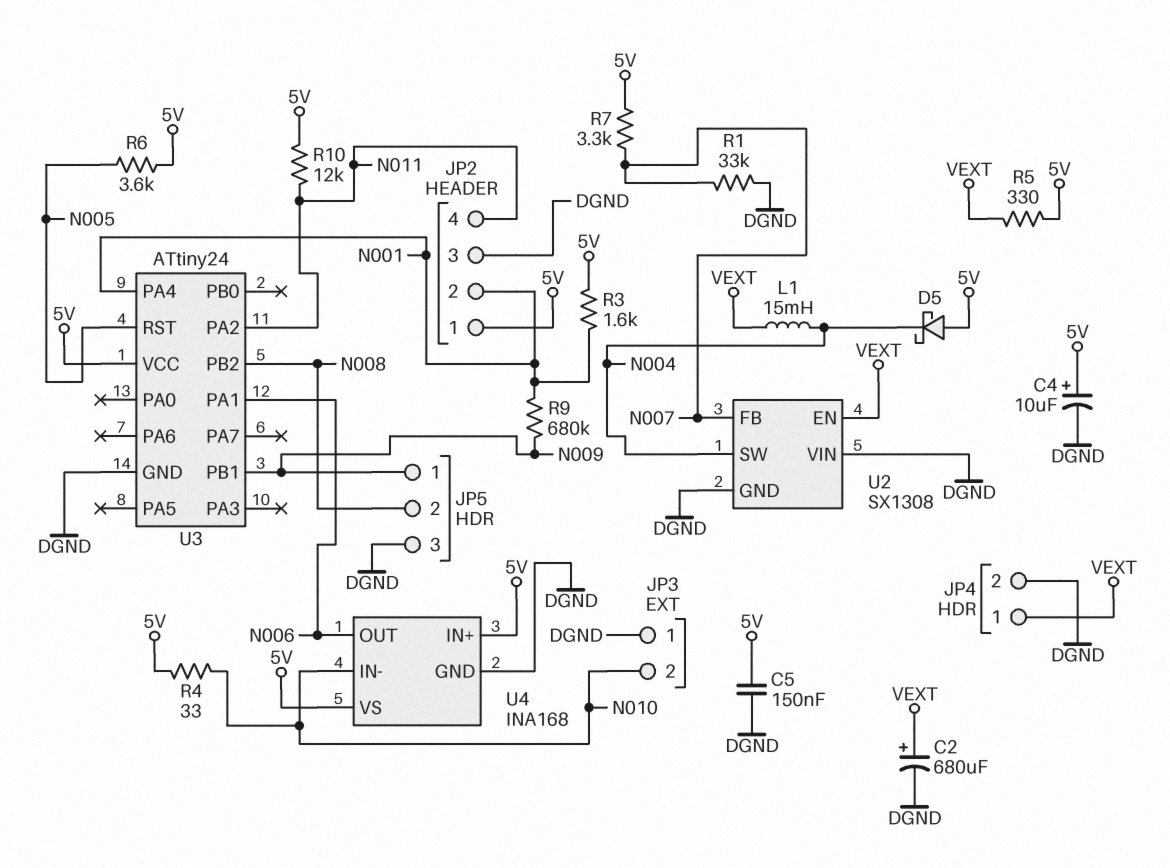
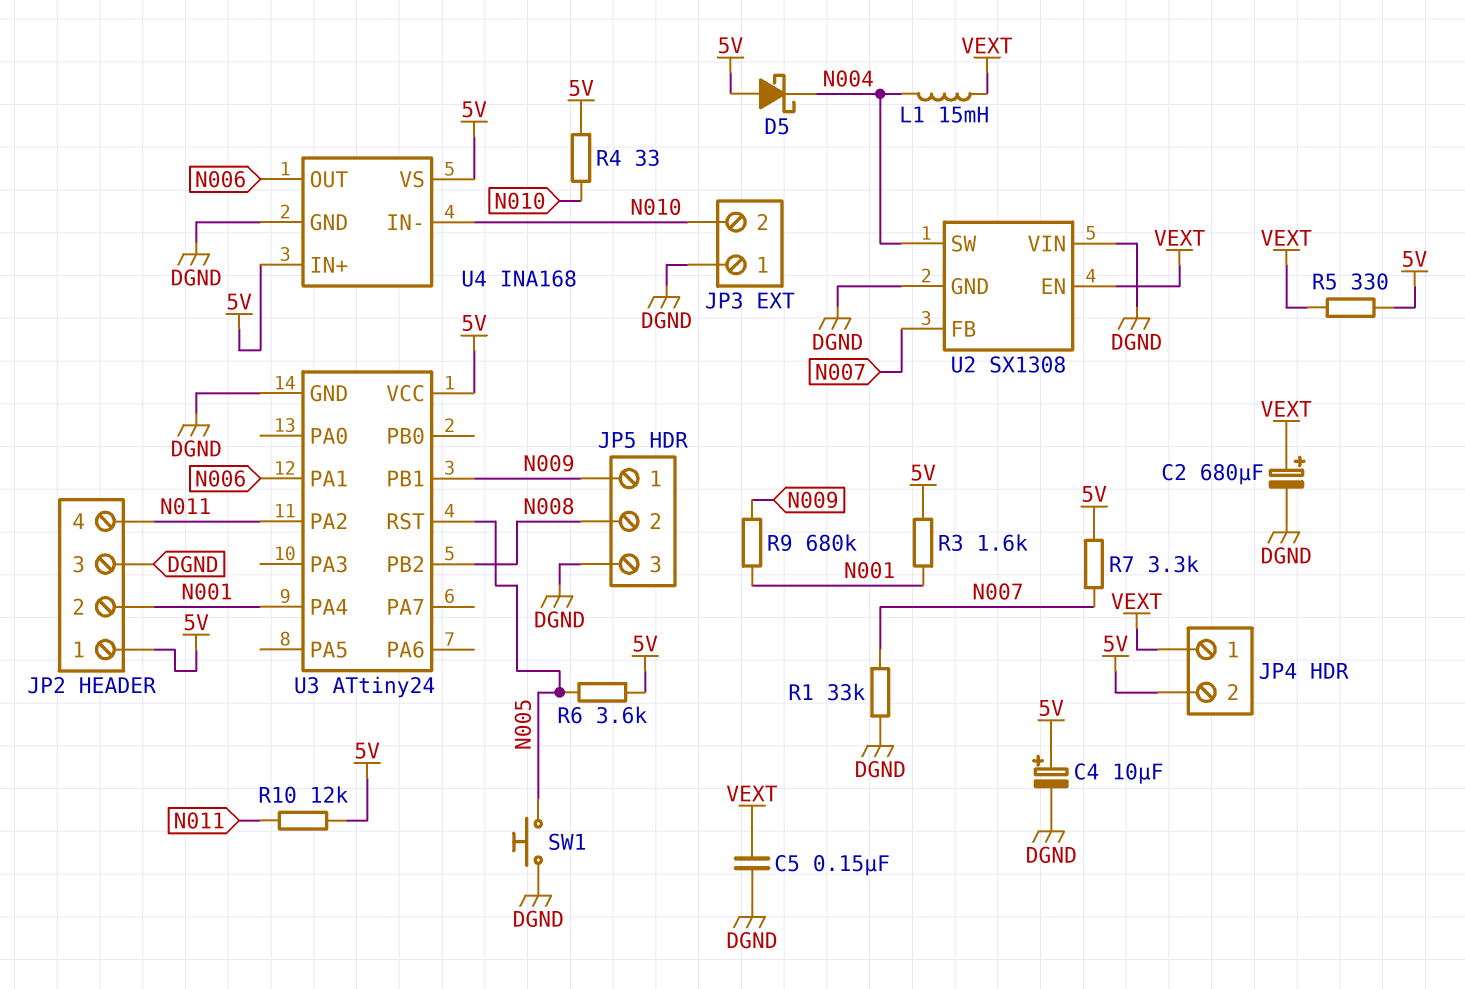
C5: 150nF (5V, DGND) -> 150nF (DGND, VEXT)
JP4 pin 2: DGND -> 5V
SW1: none -> button (DGND, N005)

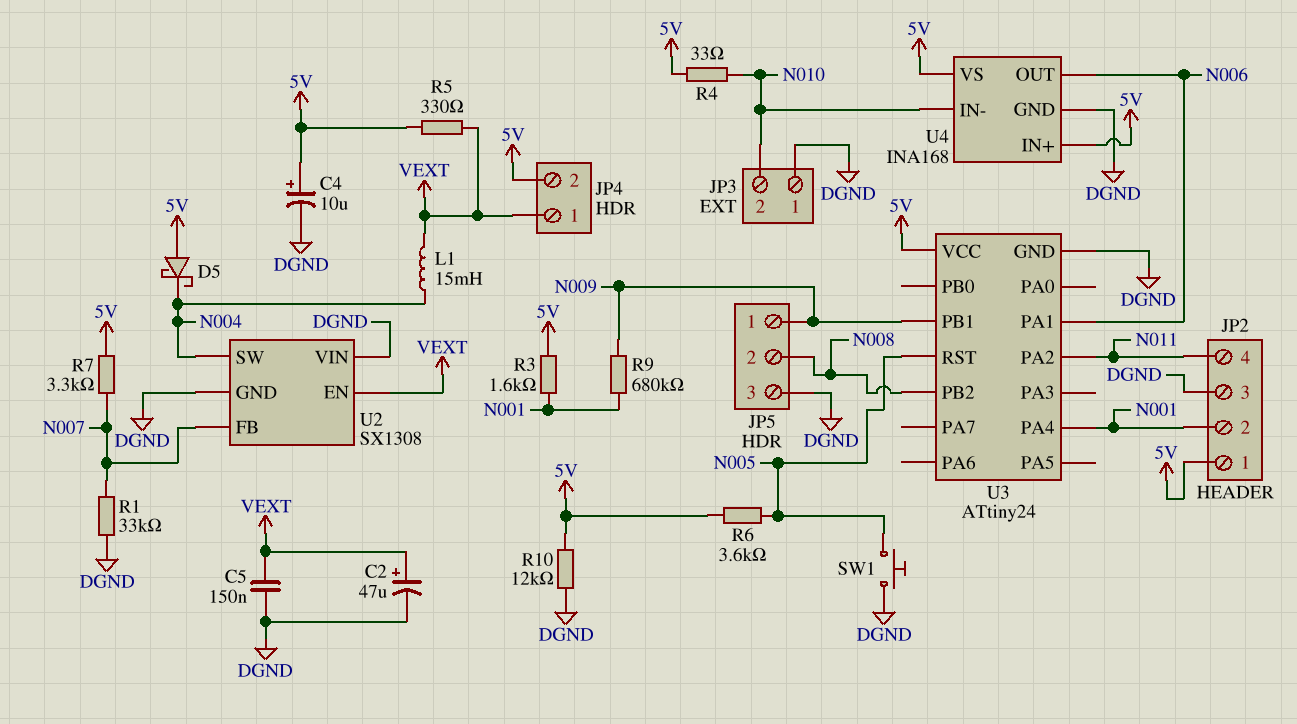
C2: 680uF (plus VEXT, minus DGND) -> 47uF (plus VEXT, minus DGND)
R10: 12k (5V, N011) -> 12k (5V, DGND)

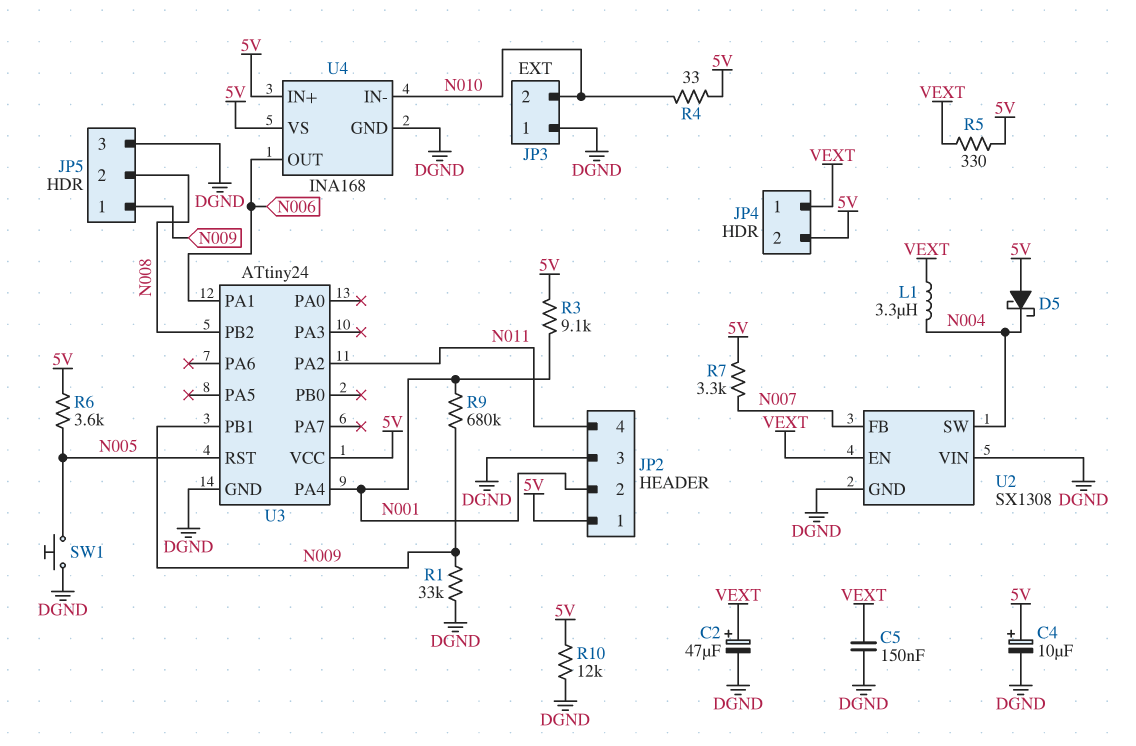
L1: 15mH (N004, VEXT) -> 3.3uH (N004, VEXT)
R1: 33k (DGND, N007) -> 33k (DGND, N009)
R3: 1.6k (5V, N001) -> 9.1k (5V, N001)

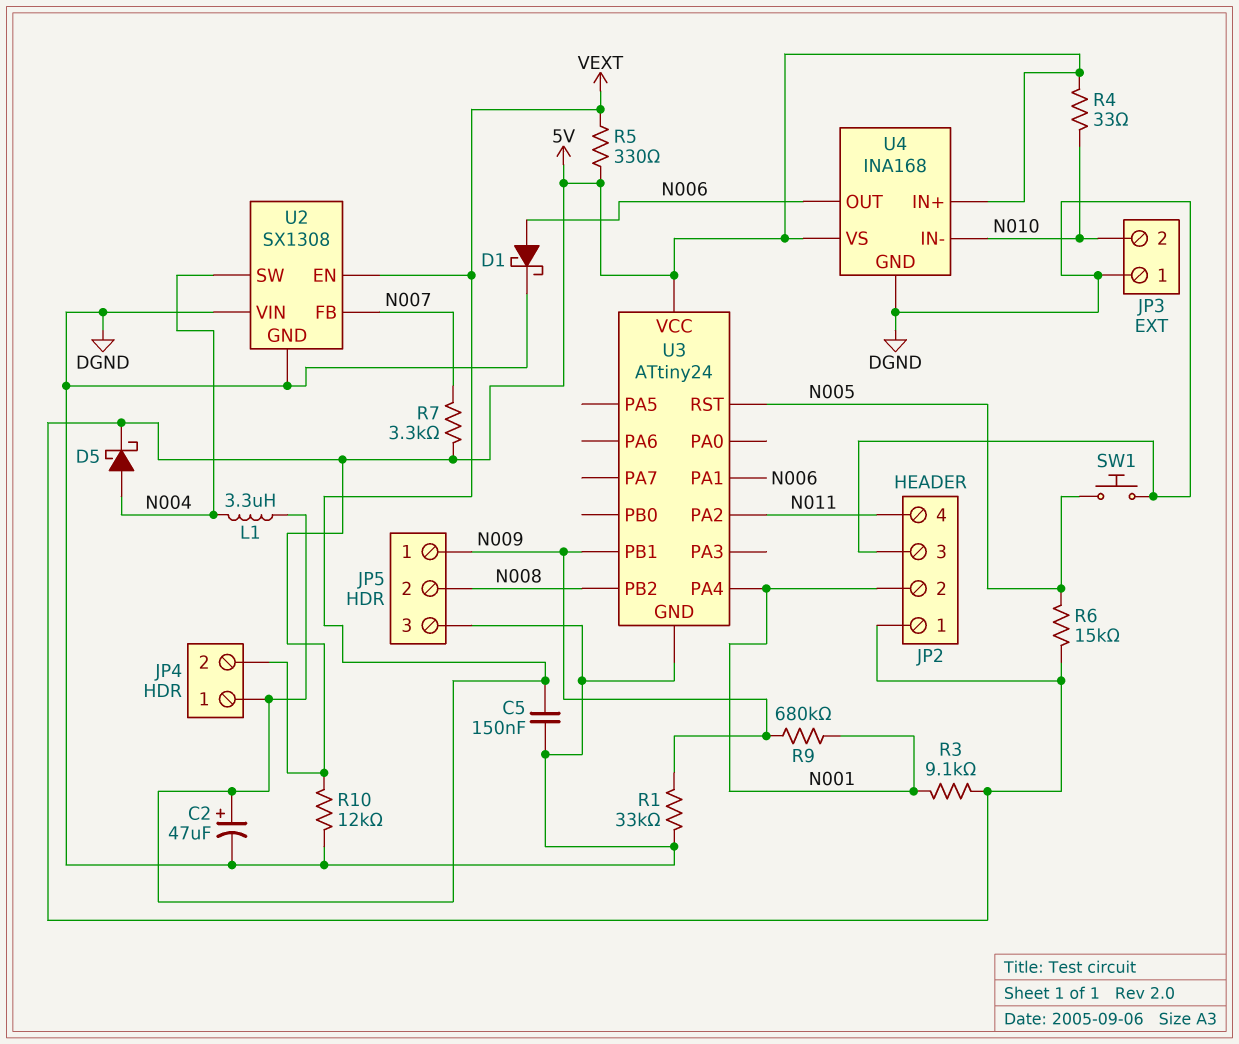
C4: 10uF (plus 5V, minus DGND) -> none
D1: none -> schottky (A N006, K DGND)
D5: schottky (A 5V, K N004) -> schottky (A N004, K 5V)
R6: 3.6k (5V, N005) -> 15k (5V, N005)

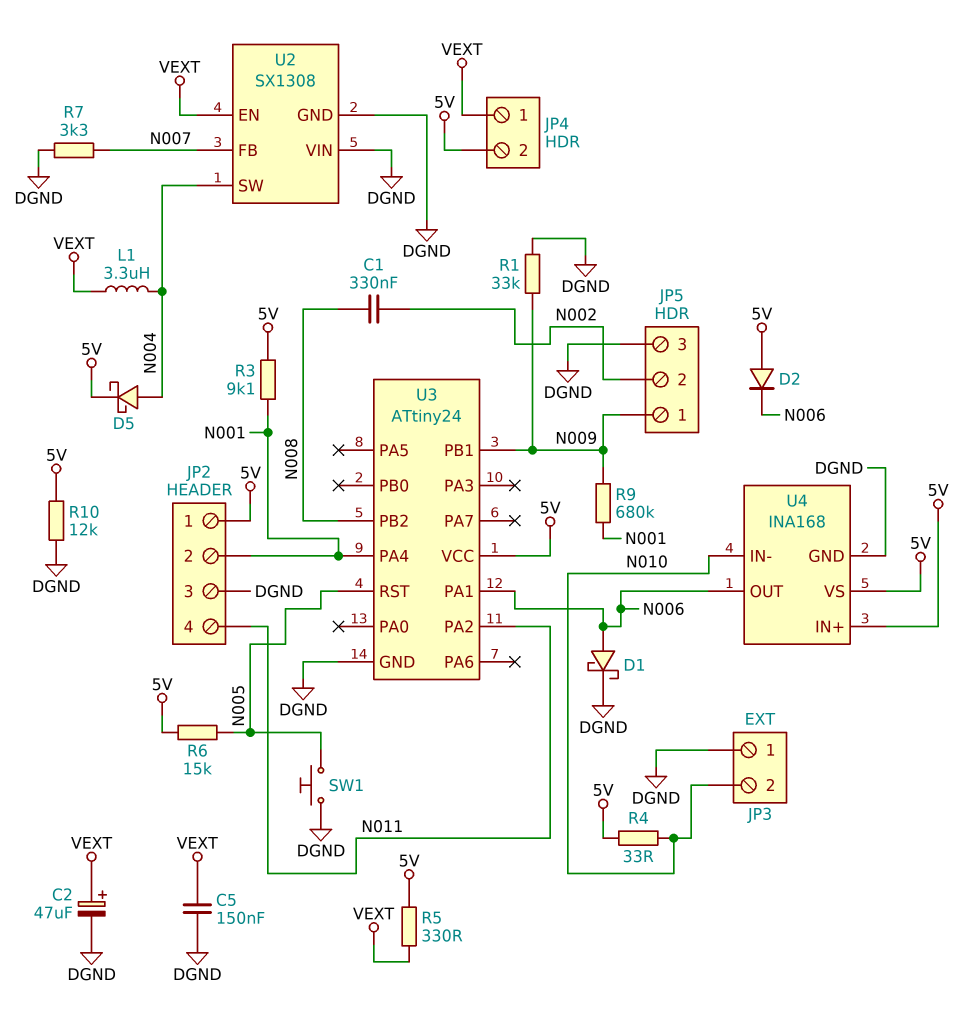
C1: none -> 330nF (N002, N008)
D2: none -> diode (A 5V, K N006)
JP5 pin 2: N008 -> N002
R7: 3.3k (5V, N007) -> 3.3k (DGND, N007)

